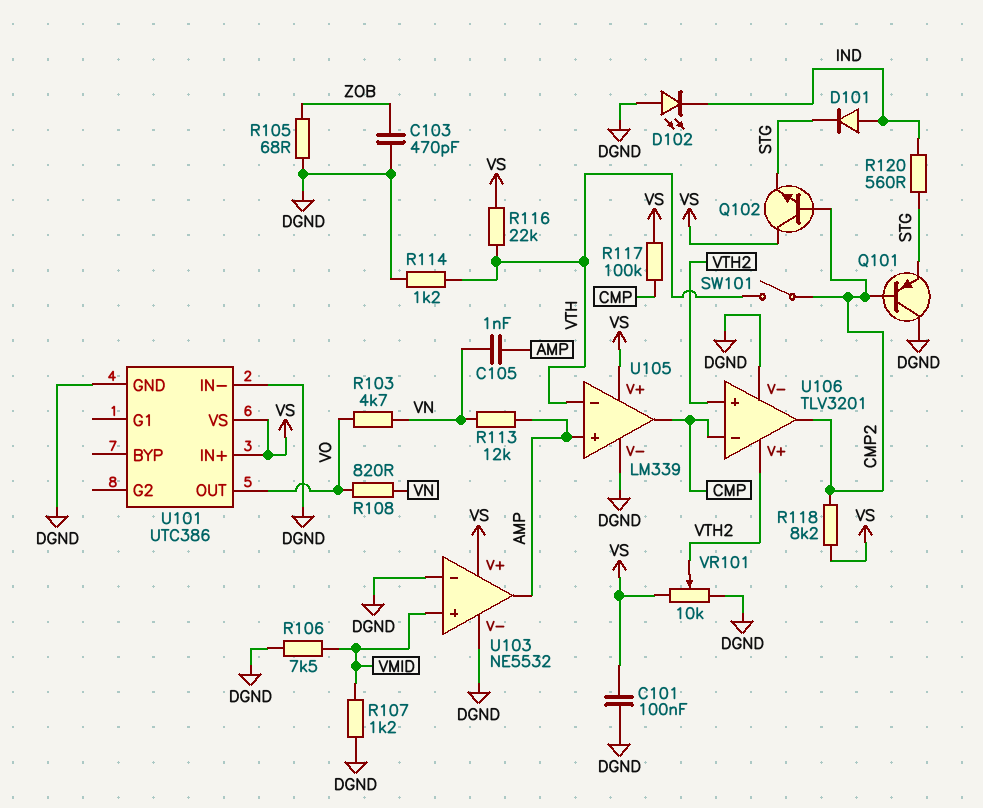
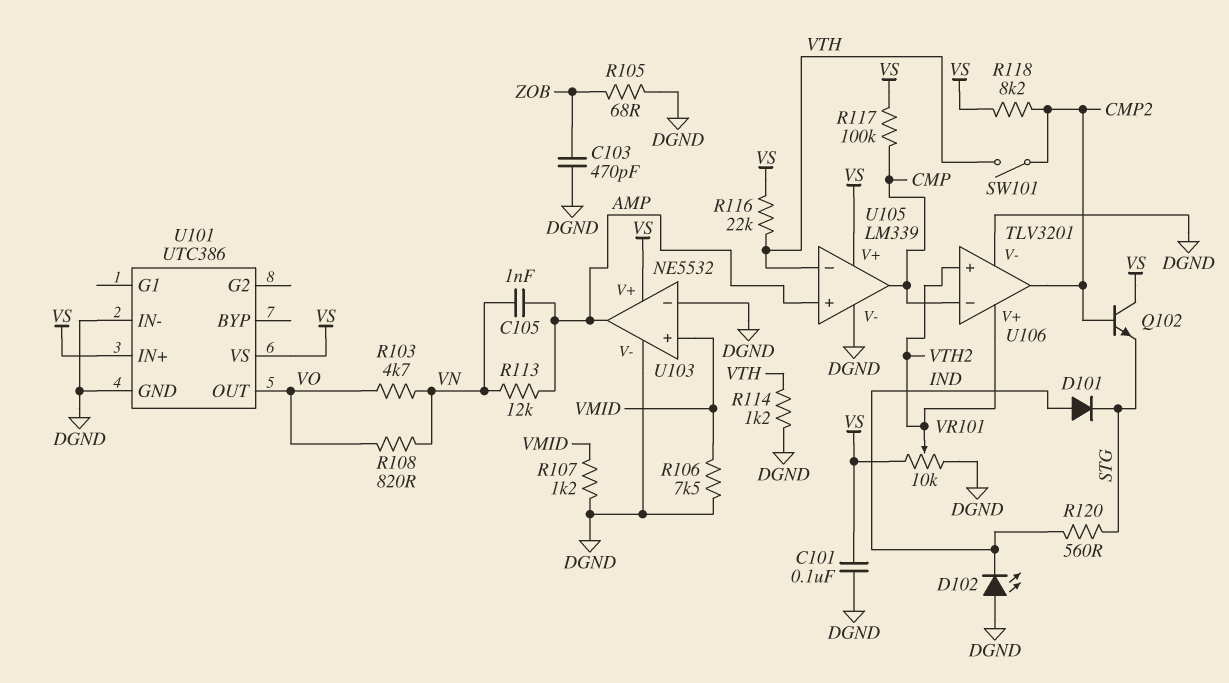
Q101: PNP (B CMP2, C DGND, E STG) -> none

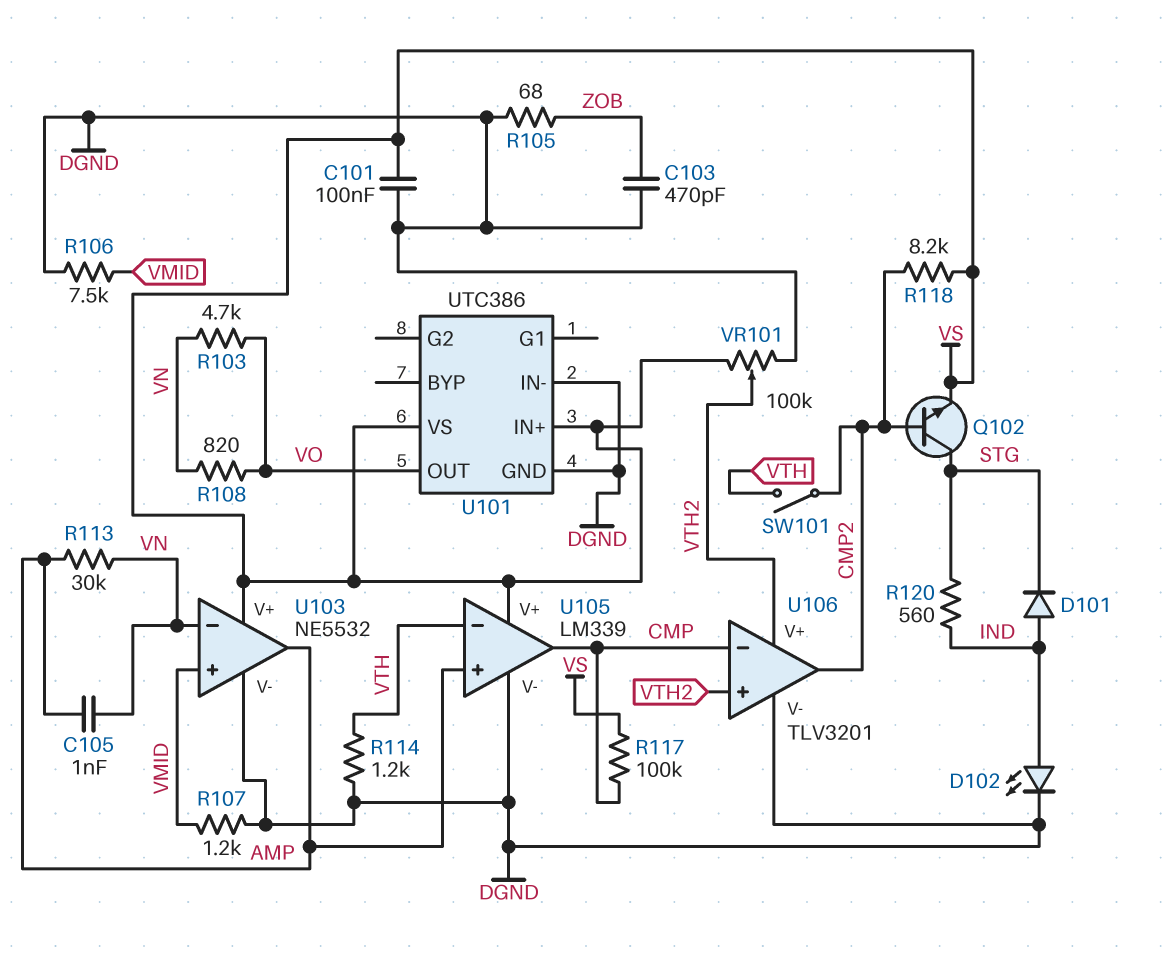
D102: LED (A DGND, K IND) -> LED (A IND, K DGND)
Q102: NPN (B CMP2, C VS, E STG) -> NPN (B CMP2, C STG, E VS)
R113: 12k (AMP, VN) -> 30k (AMP, VN)
R116: 22k (VS, VTH) -> none
U103 pin in-: DGND -> VN
VR101: 10k (DGND, VS, wiper VTH2) -> 100k (DGND, VS, wiper VTH2)

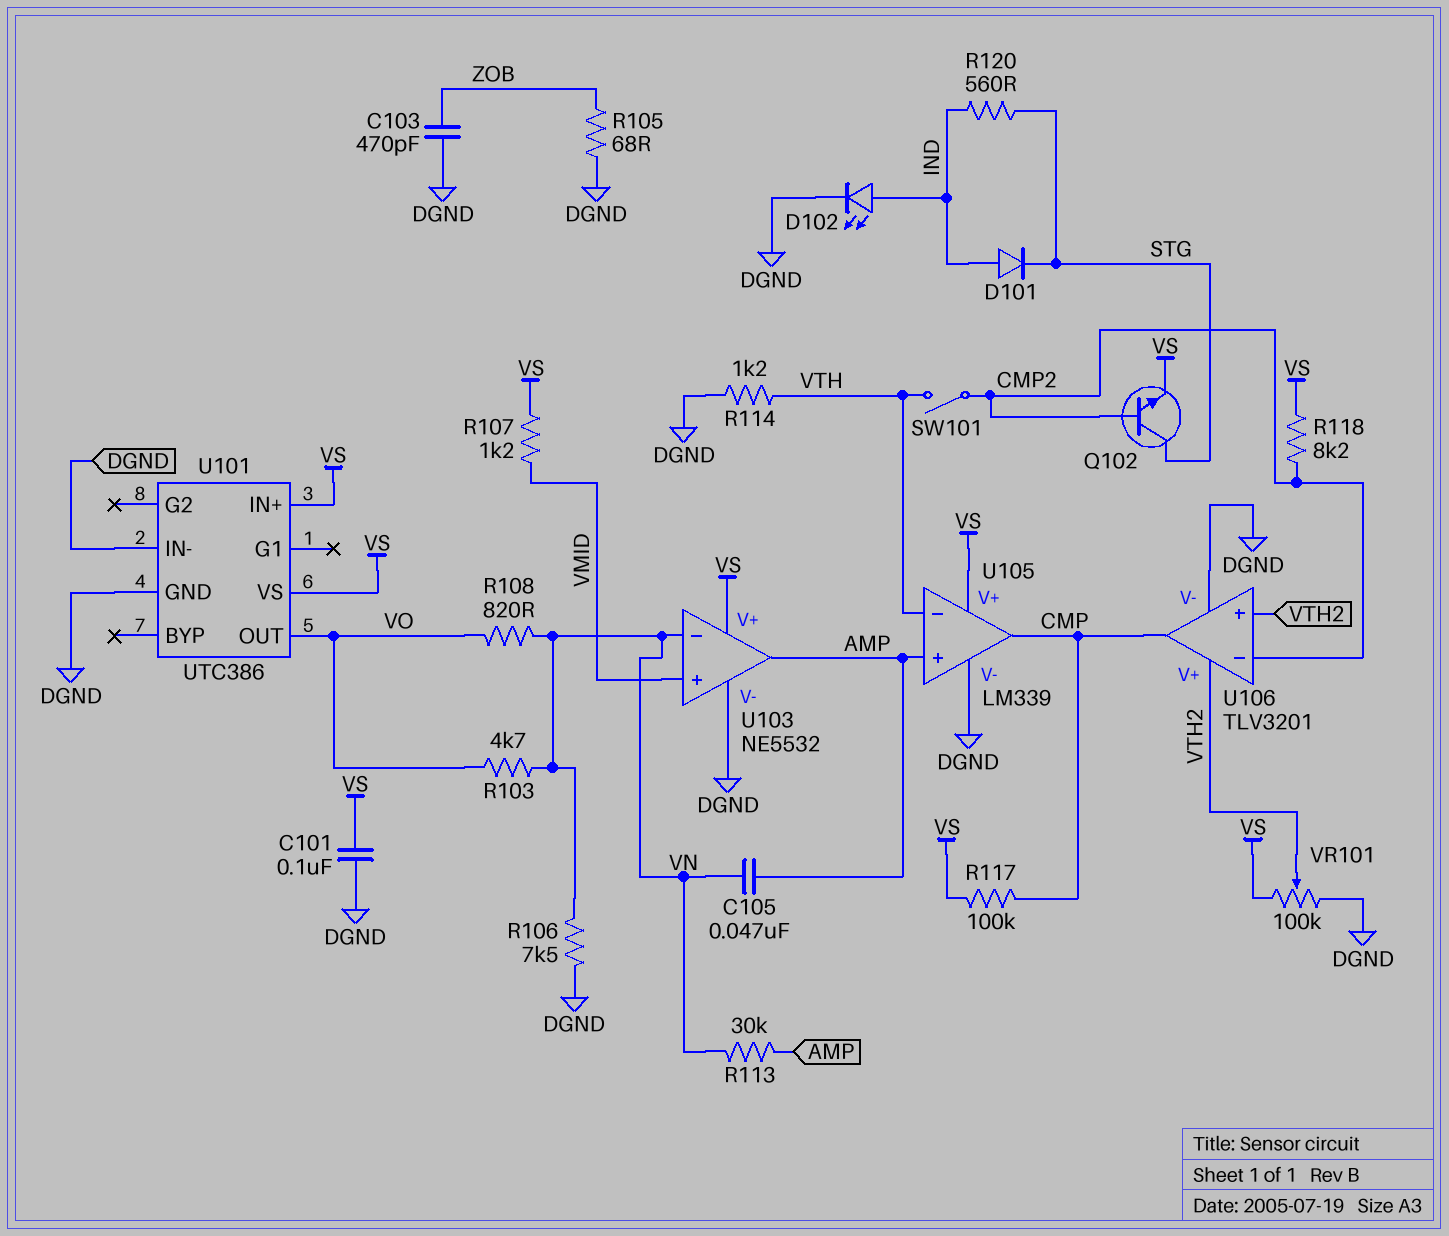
C105: 1nF (AMP, VN) -> 47nF (AMP, VN)
R106: 7.5k (DGND, VMID) -> 7.5k (DGND, VN)
R107: 1.2k (DGND, VMID) -> 1.2k (VMID, VS)
U106 pin in-: CMP -> CMP2
U106 pin out: CMP2 -> CMP

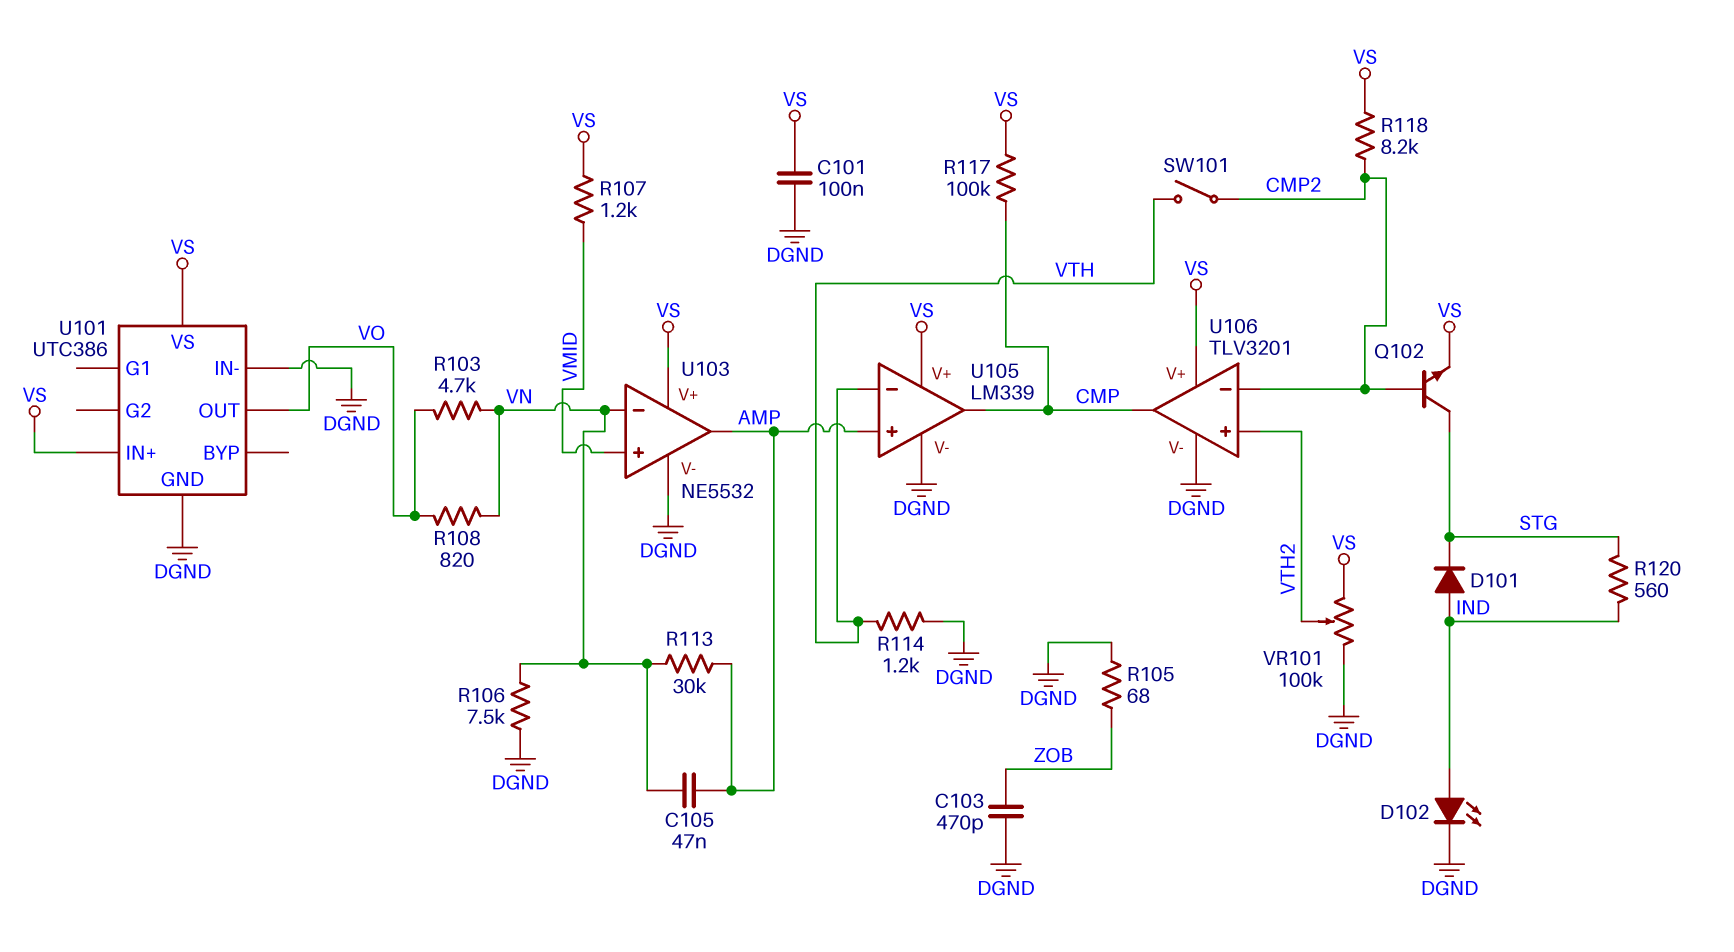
U106 pin V+: VTH2 -> VS

